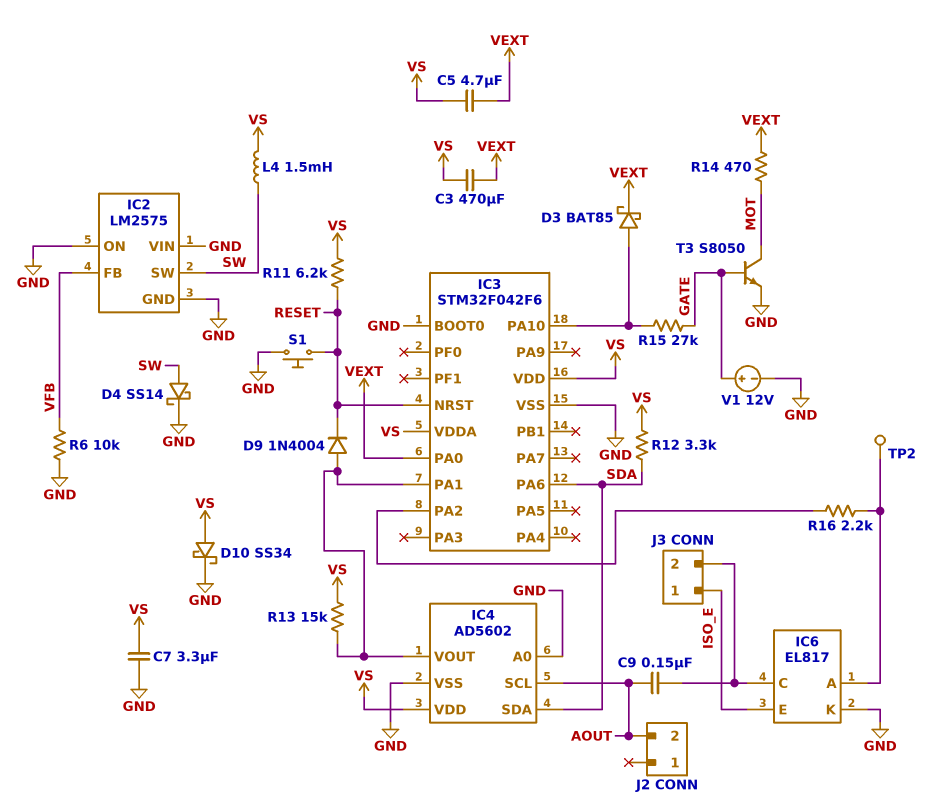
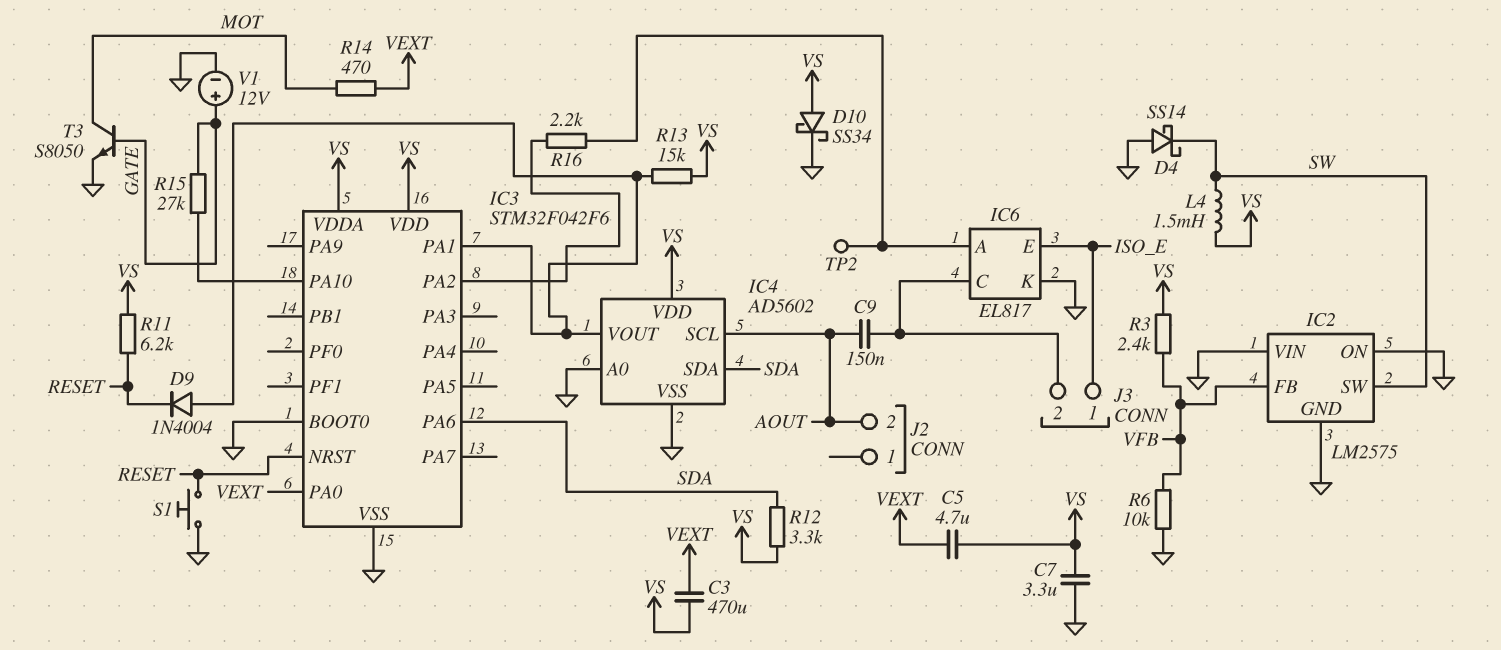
D3: schottky BAT85 (A IC3/PA10, K VEXT) -> none
D4: schottky SS14 (A SW, K GND) -> schottky SS14 (A GND, K SW)
R3: none -> 2.4k (VFB, VS)

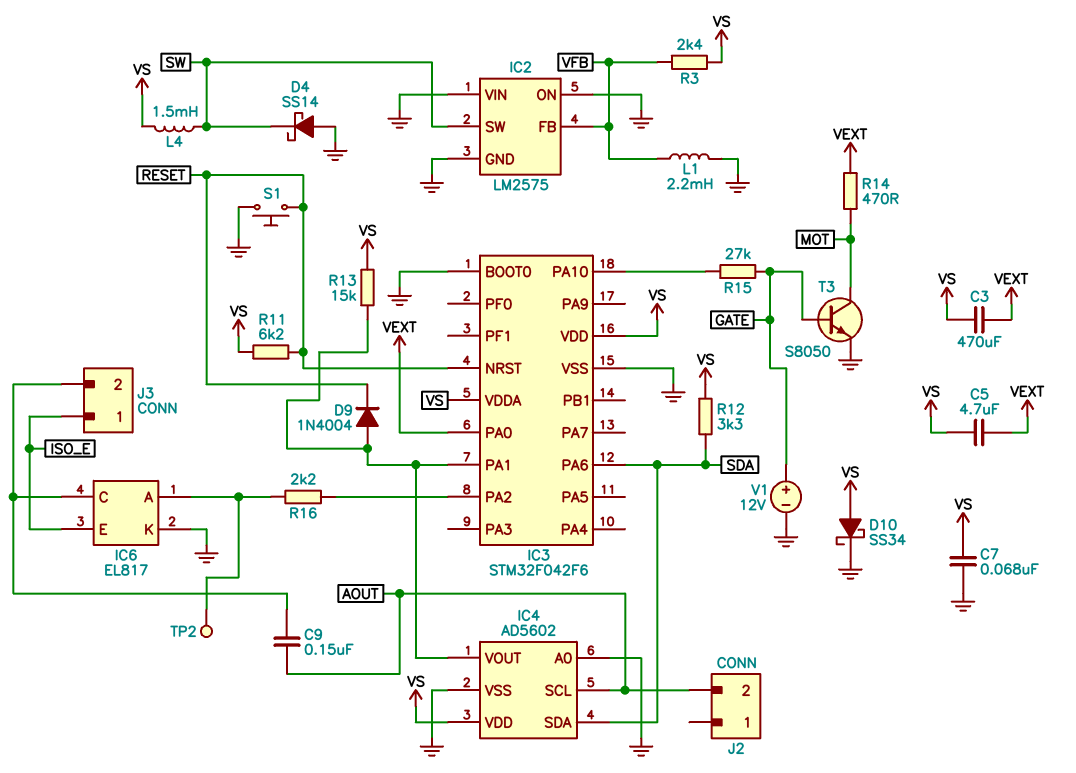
C7: 3.3uF (GND, VS) -> 68nF (GND, VS)
L1: none -> 2.2mH (GND, VFB)
R6: 10k (GND, VFB) -> none

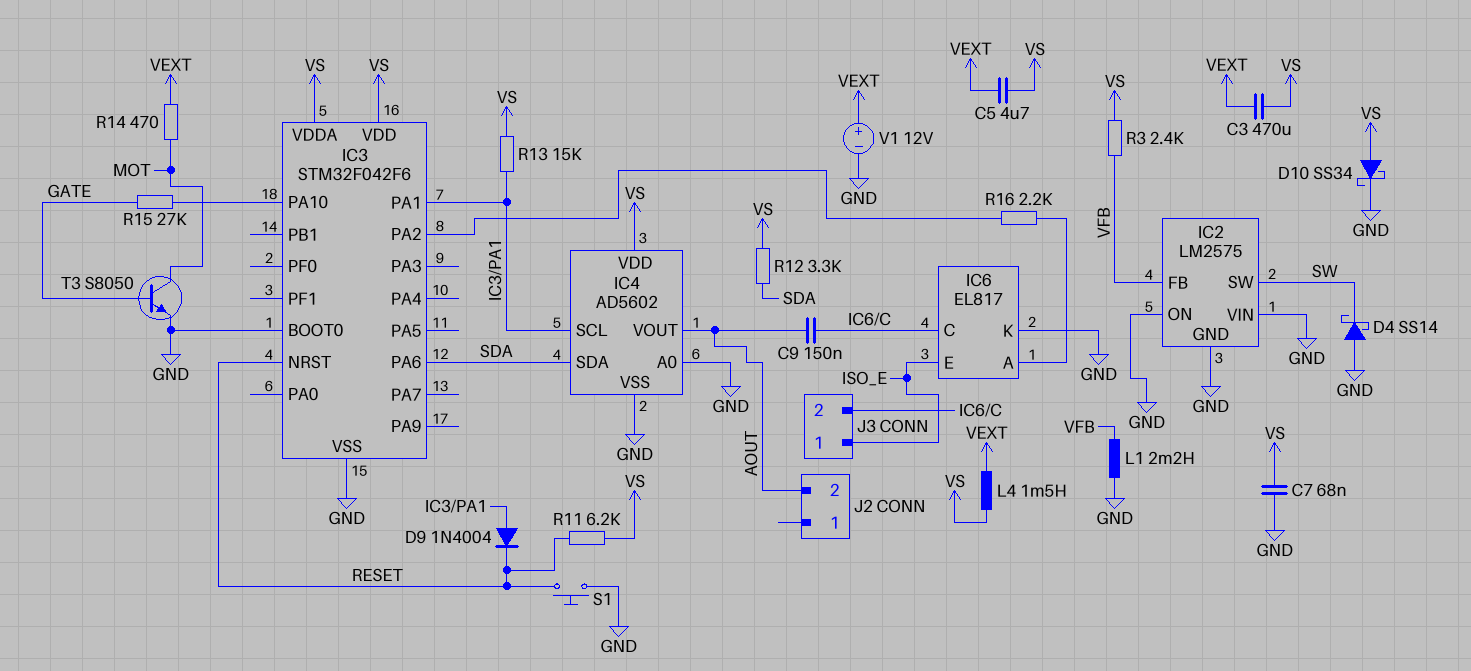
IC3 pin PA0: VEXT -> none
IC4 pin SCL: AOUT -> IC3/PA1
IC4 pin VOUT: IC3/PA1 -> AOUT
L4: 1.5mH (SW, VS) -> 1.5mH (VEXT, VS)
TP2: test point (IC6/A) -> none
V1: 12V (plus GATE, minus GND) -> 12V (plus VEXT, minus GND)

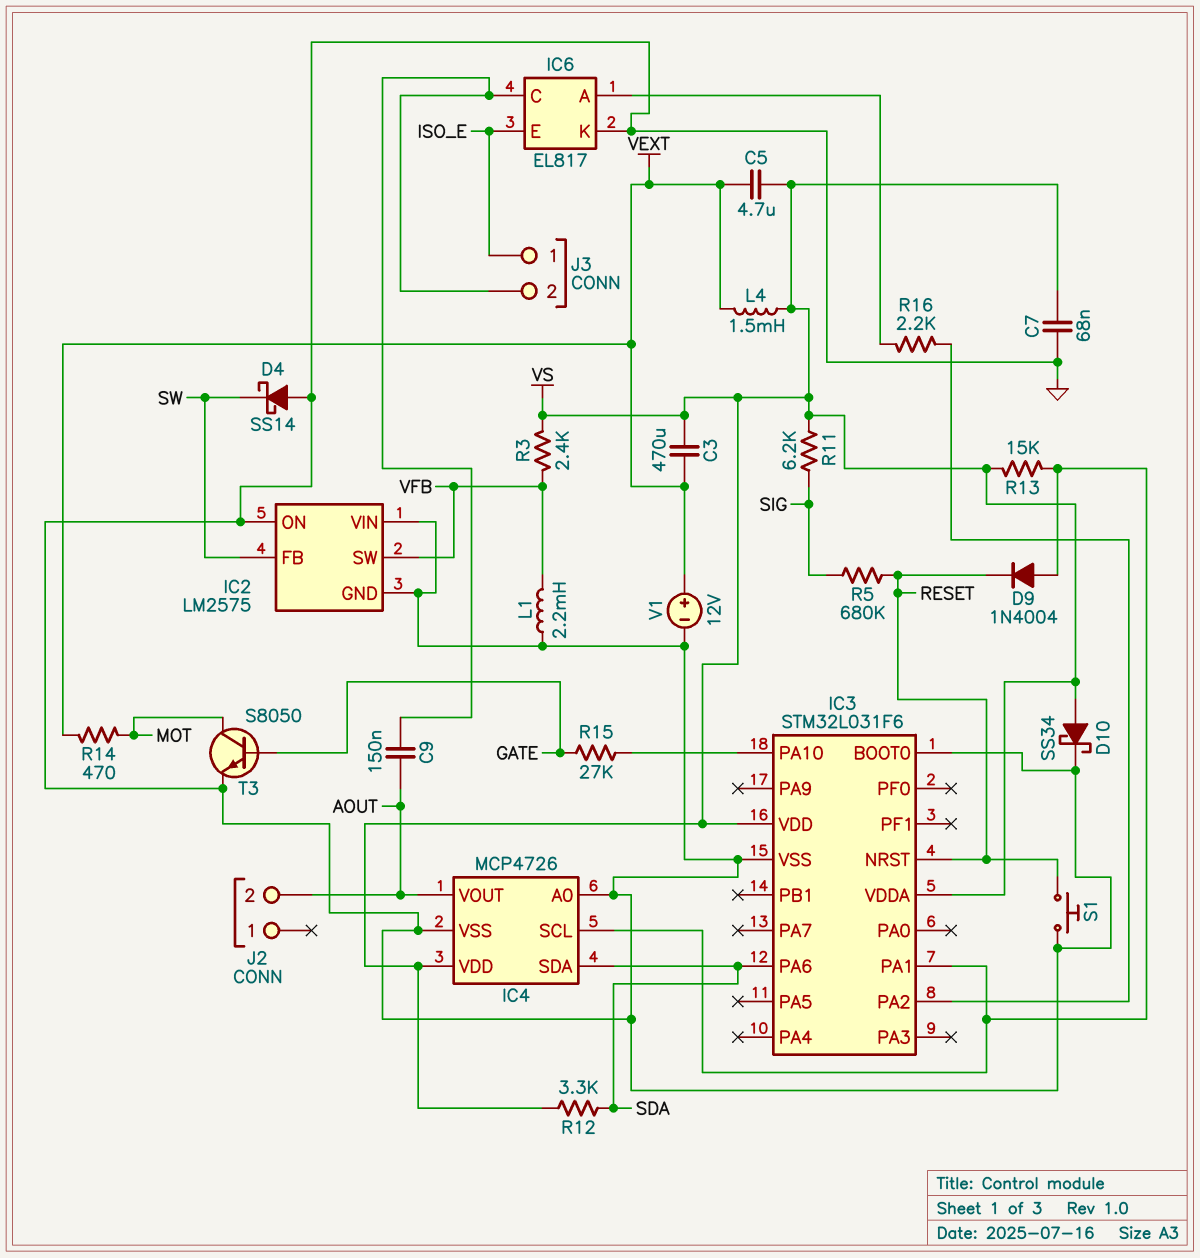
IC2 pin FB: VFB -> SW
IC2 pin SW: SW -> VFB
IC3: STM32F042F6 -> STM32L031F6
IC4: AD5602 -> MCP4726
R5: none -> 680k (RESET, SIG)
R11: 6.2k (RESET, VS) -> 6.2k (SIG, VS)

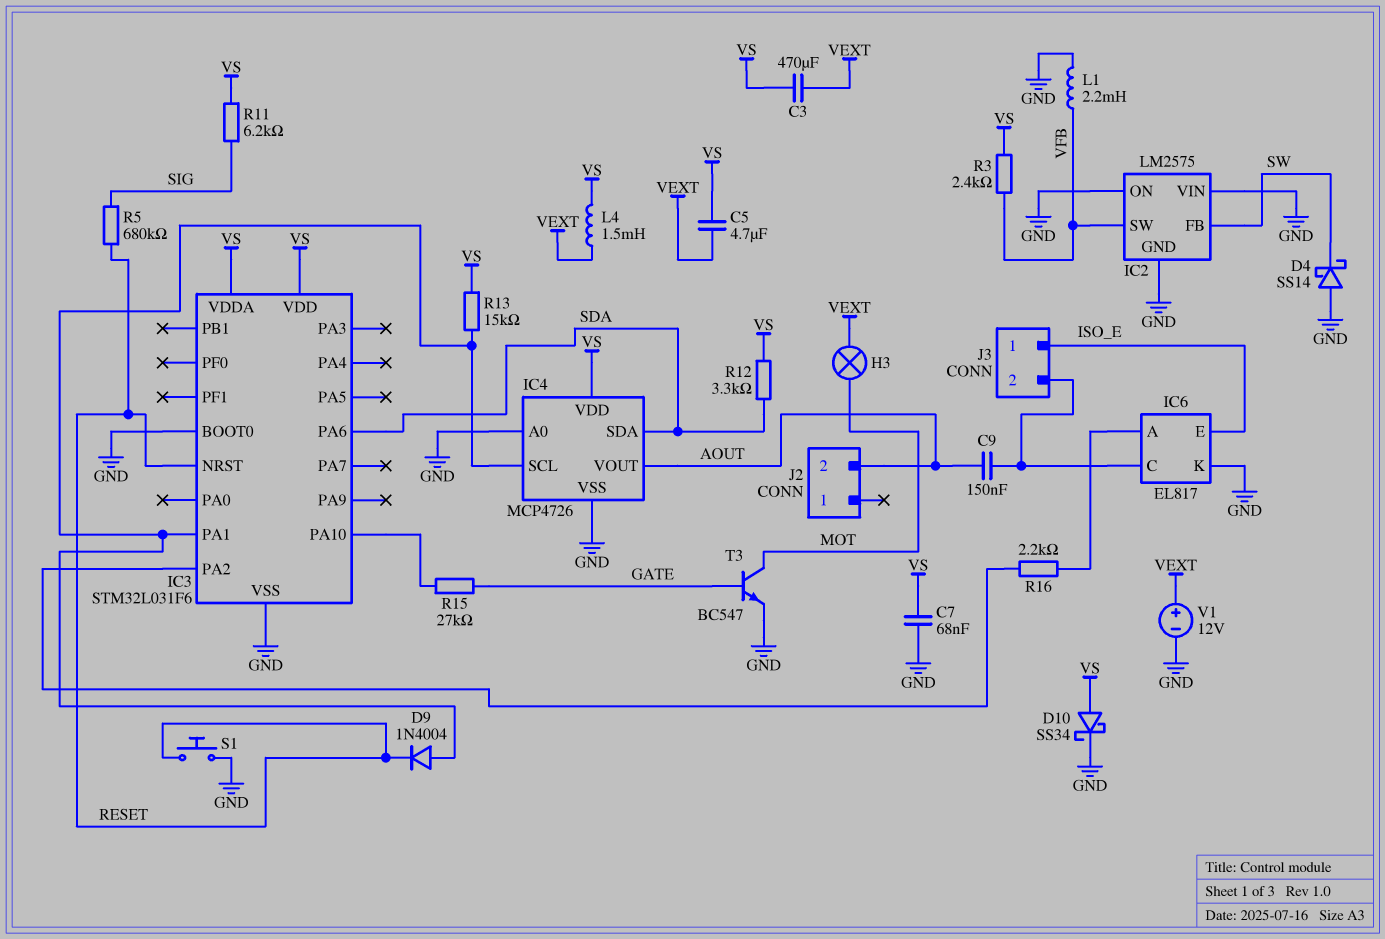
H3: none -> lamp (MOT, VEXT)
R14: 470 (MOT, VEXT) -> none
T3: NPN S8050 (B GATE, C MOT, E GND) -> NPN BC547 (B GATE, C MOT, E GND)

